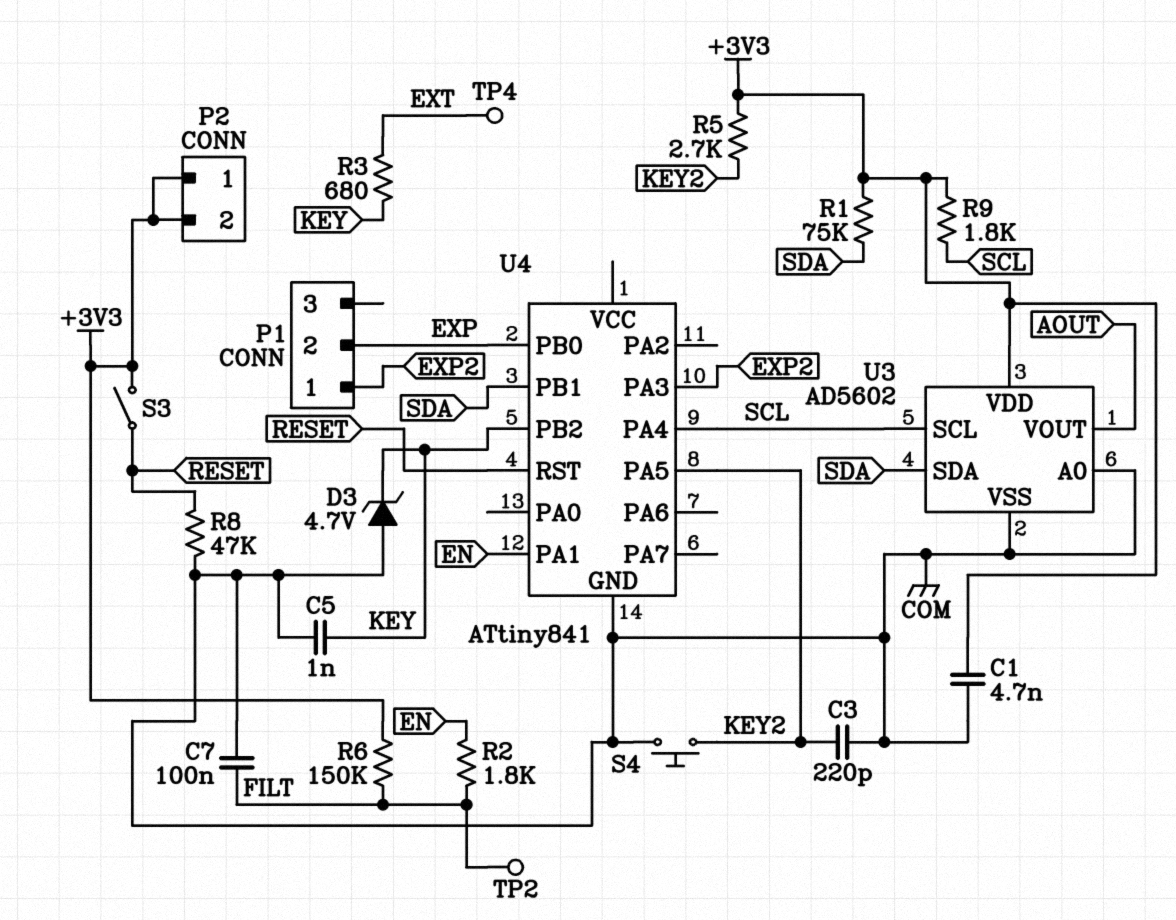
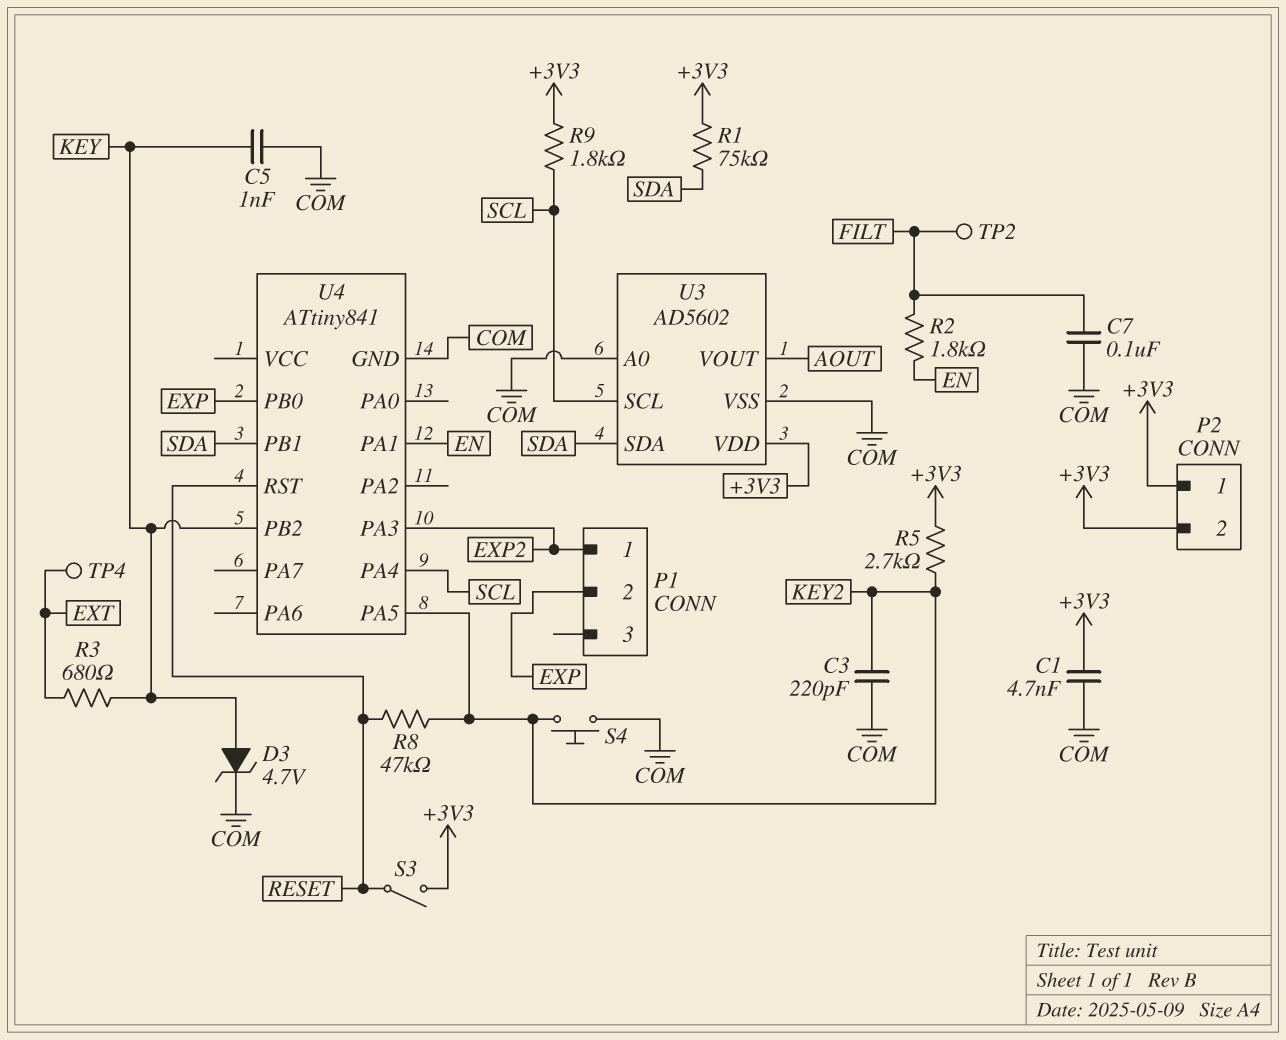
D3: zener 4.7V (A COM, K KEY) -> zener 4.7V (A KEY, K COM)
R6: 150k (+3V3, FILT) -> none
R8: 47k (COM, RESET) -> 47k (KEY2, RESET)

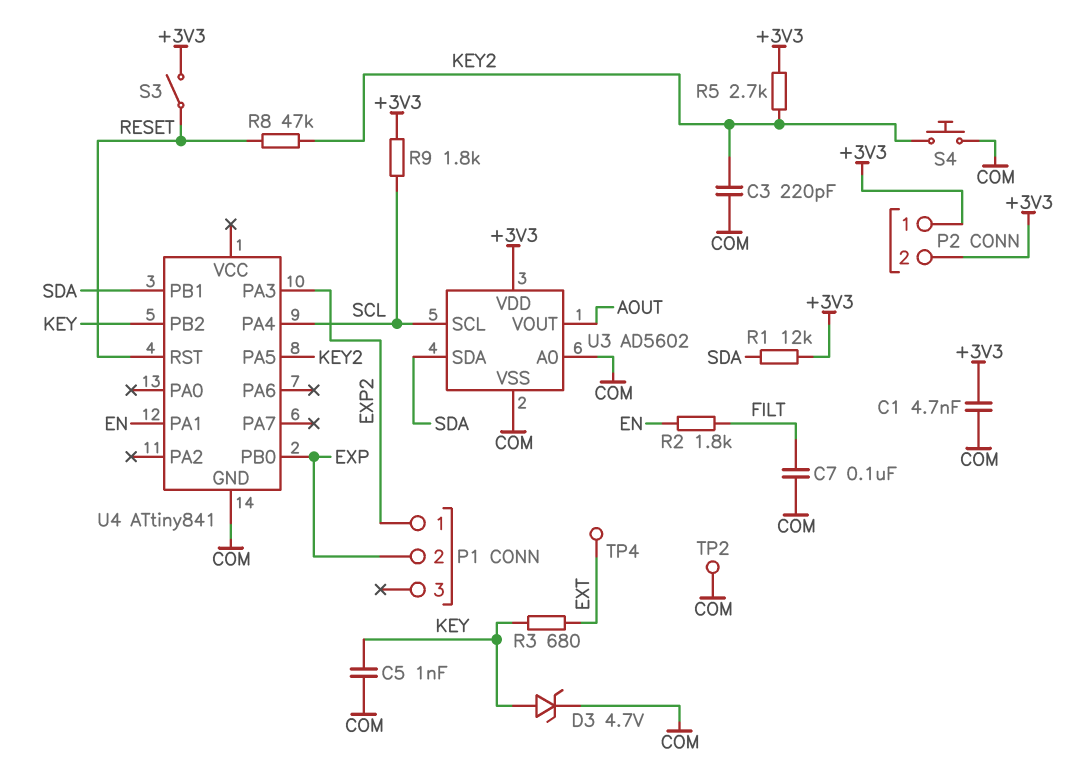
R1: 75k (+3V3, SDA) -> 12k (+3V3, SDA)
TP2: test point (FILT) -> test point (COM)

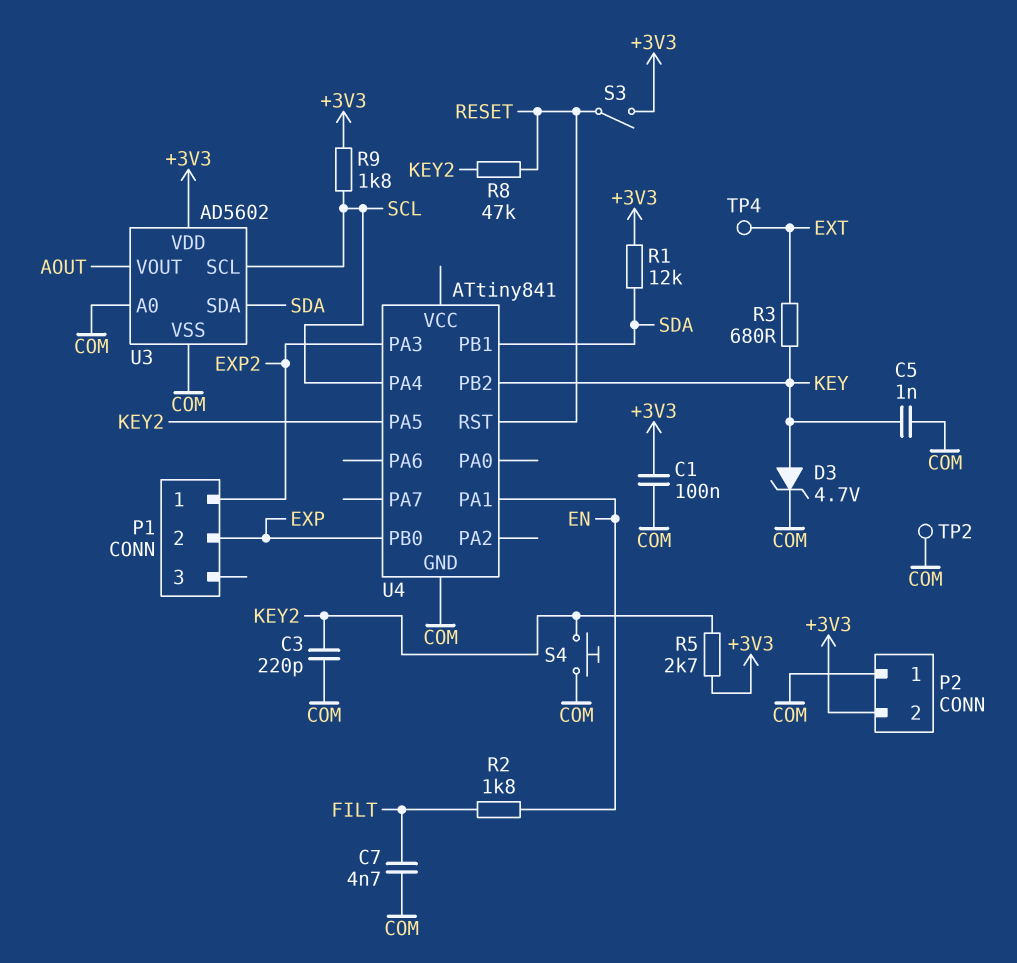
C1: 4.7nF (+3V3, COM) -> 100nF (+3V3, COM)
C7: 100nF (COM, FILT) -> 4.7nF (COM, FILT)
P2 pin 1: +3V3 -> COM

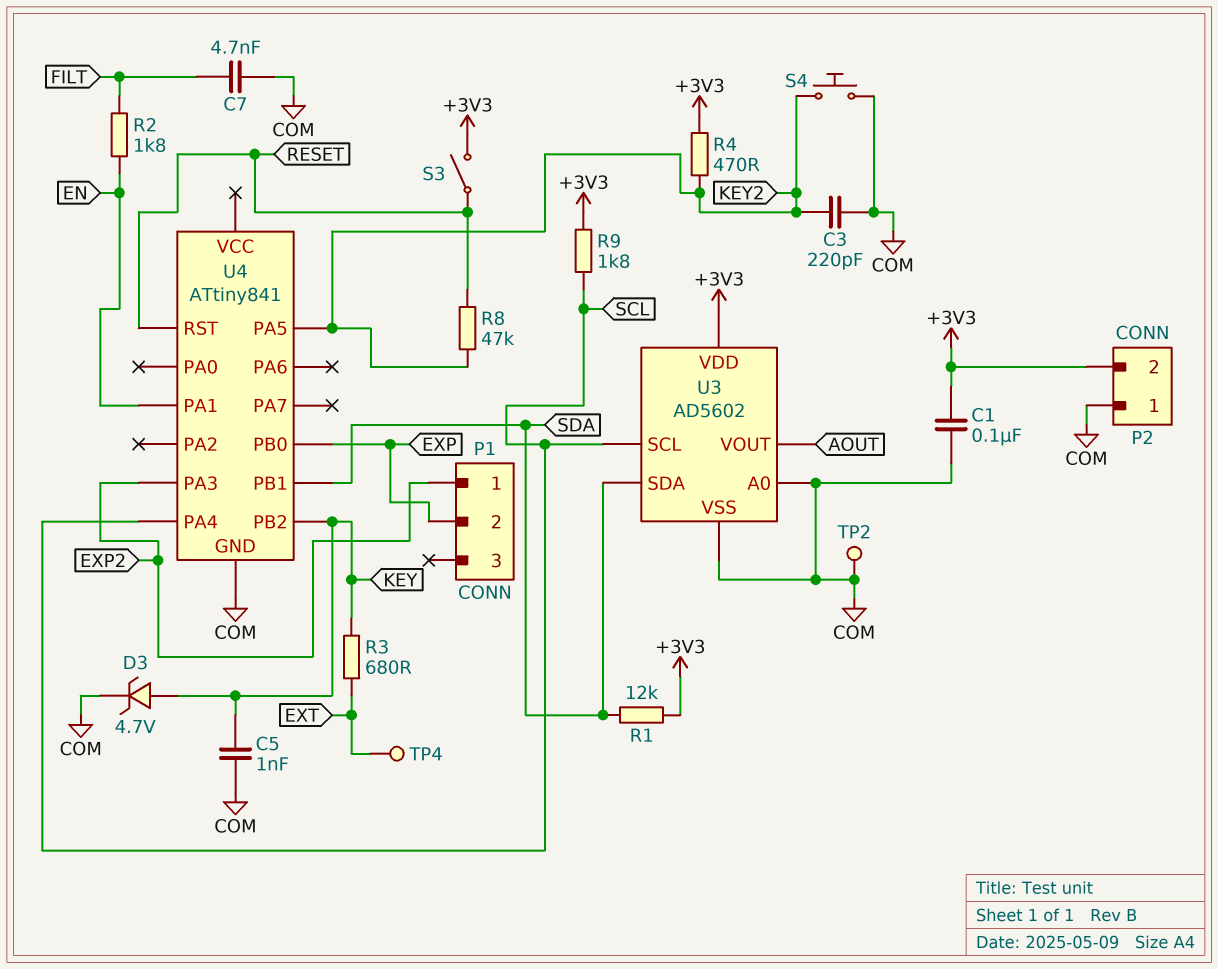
R4: none -> 470 (+3V3, KEY2)
R5: 2.7k (+3V3, KEY2) -> none

